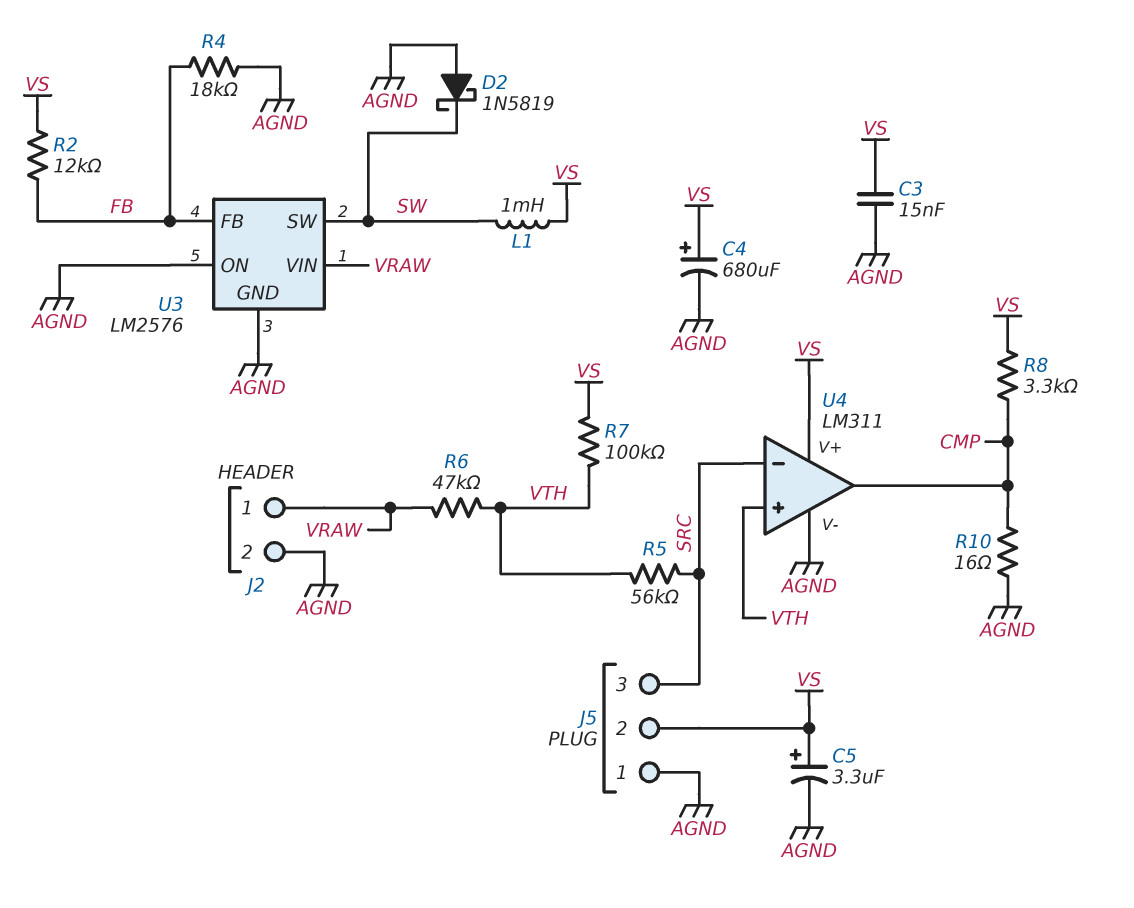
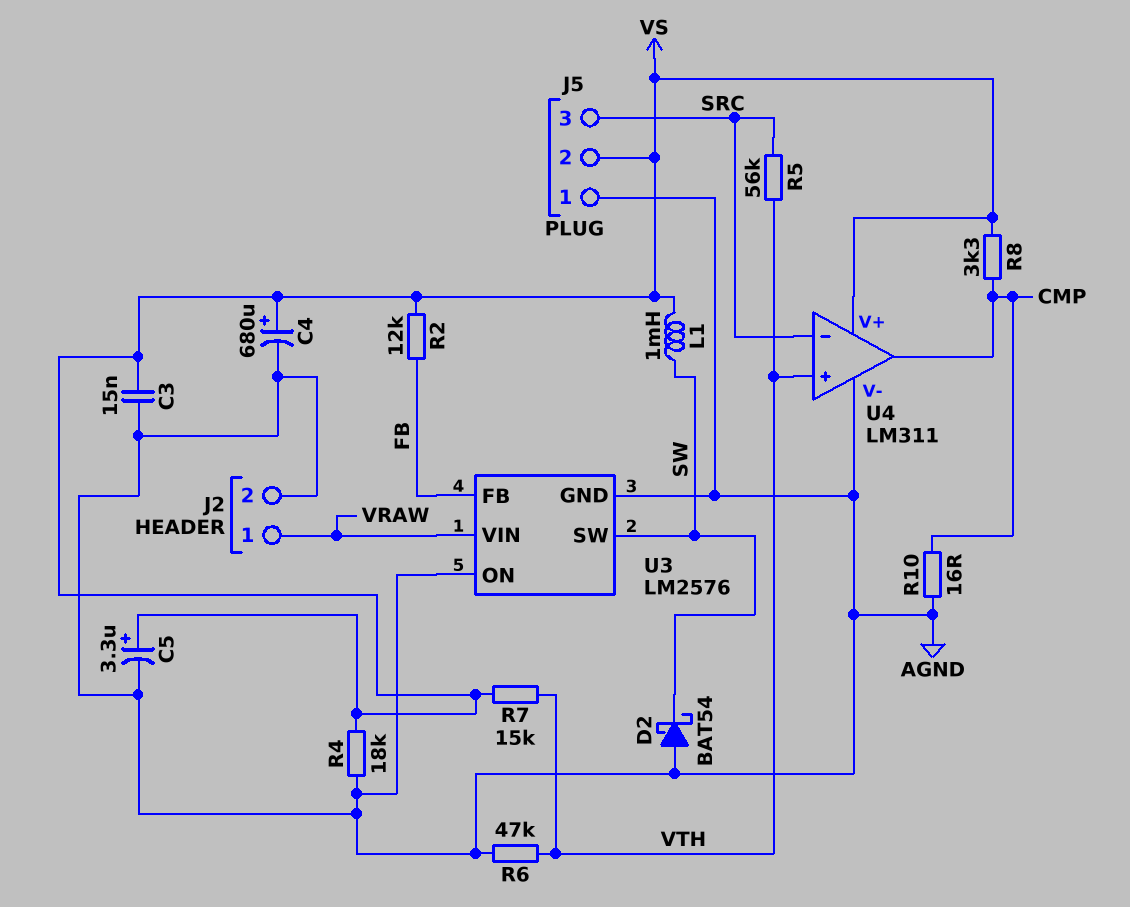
D2: schottky 1N5819 (A AGND, K SW) -> schottky BAT54 (A AGND, K SW)
R4: 18k (AGND, FB) -> 18k (AGND, VS)
R6: 47k (VRAW, VTH) -> 47k (AGND, VTH)
R7: 100k (VS, VTH) -> 15k (VS, VTH)

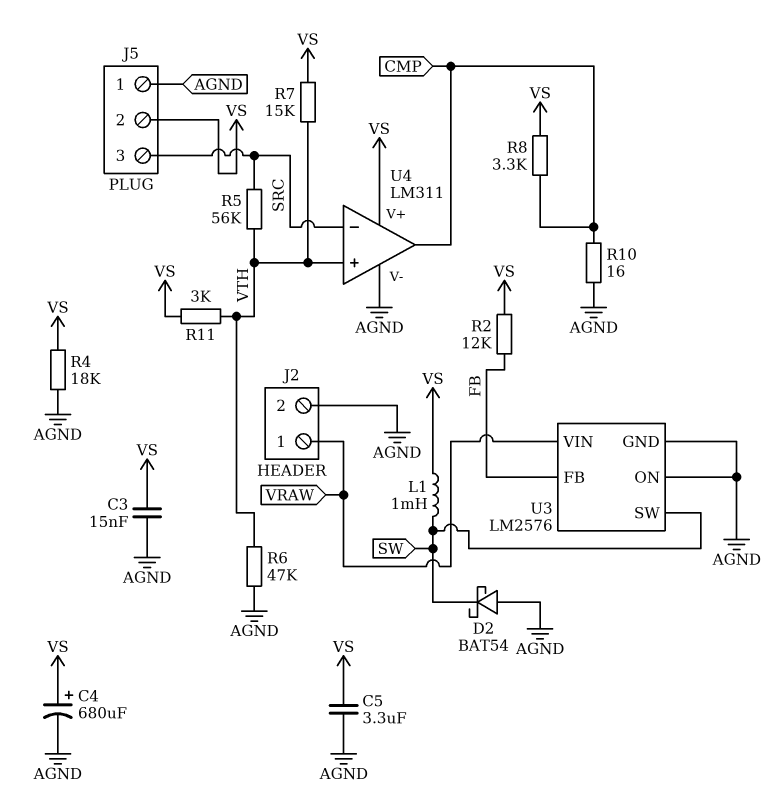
C5: 3.3uF (plus VS, minus AGND) -> 3.3uF (AGND, VS)
R11: none -> 3k (VS, VTH)

